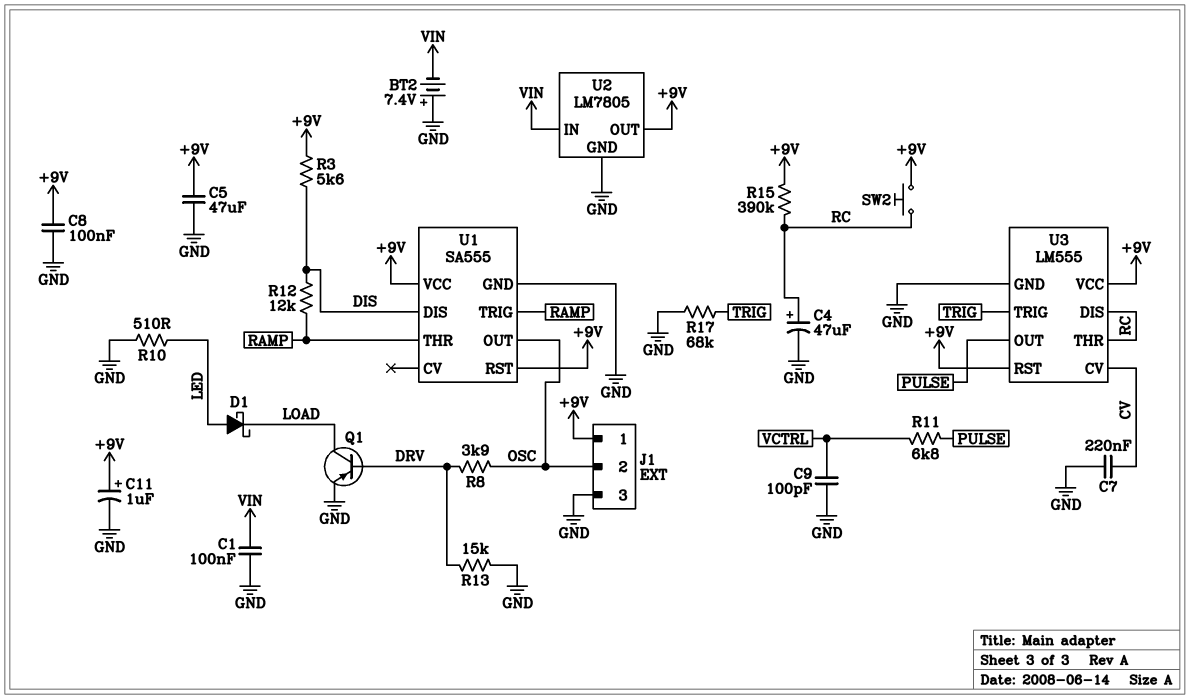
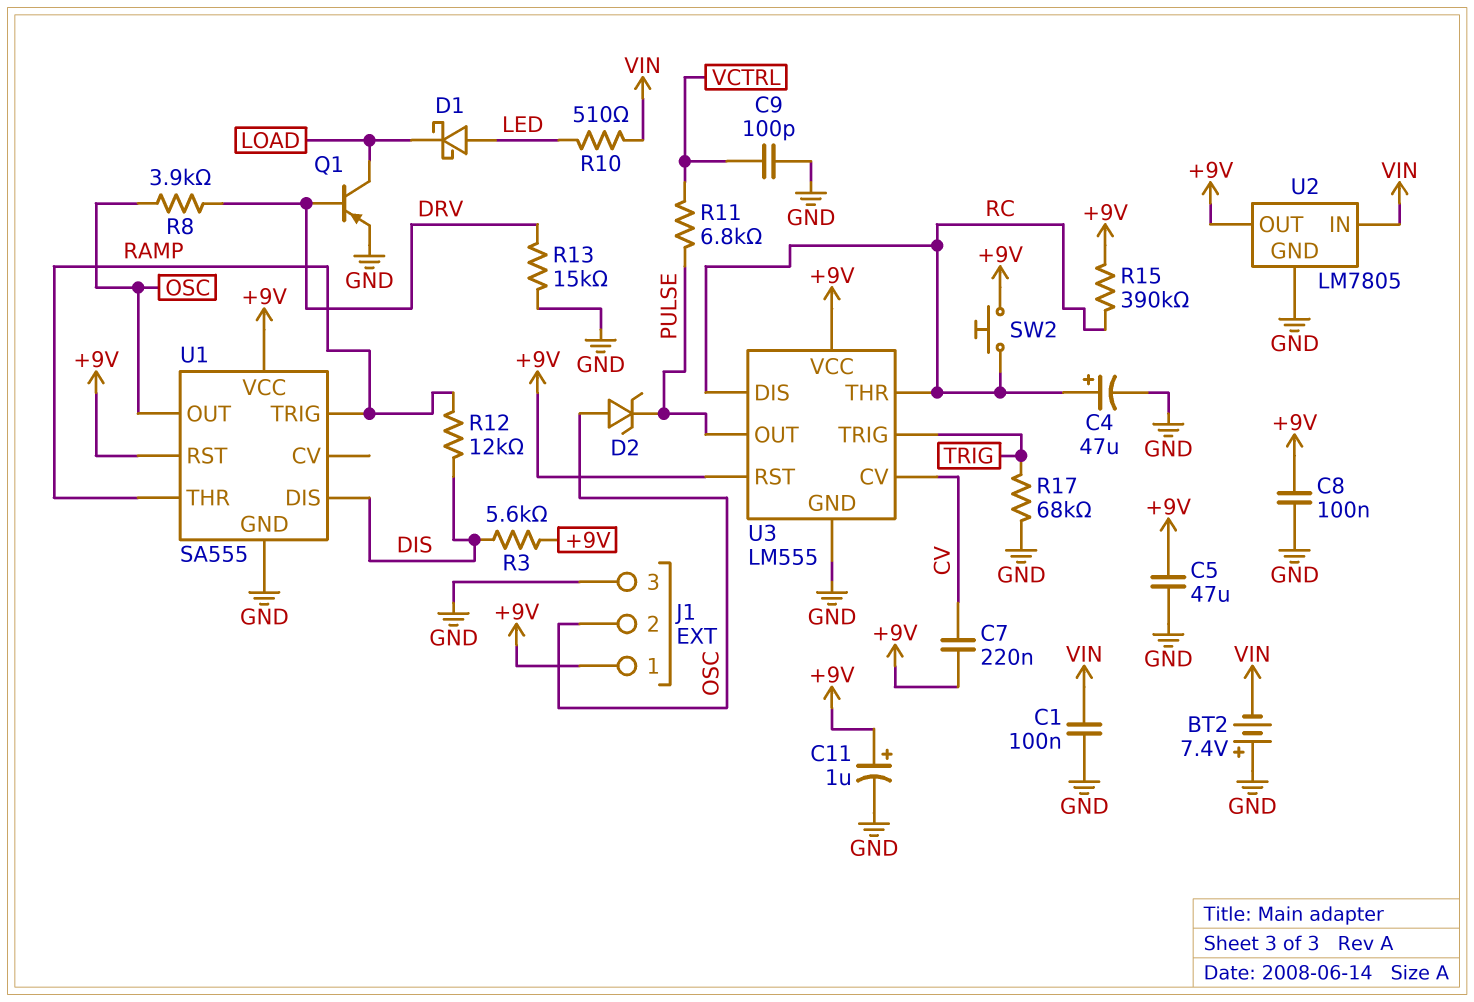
C7: 220nF (CV, GND) -> 220nF (+9V, CV)
D2: none -> zener (A OSC, K PULSE)
R10: 510 (GND, LED) -> 510 (LED, VIN)

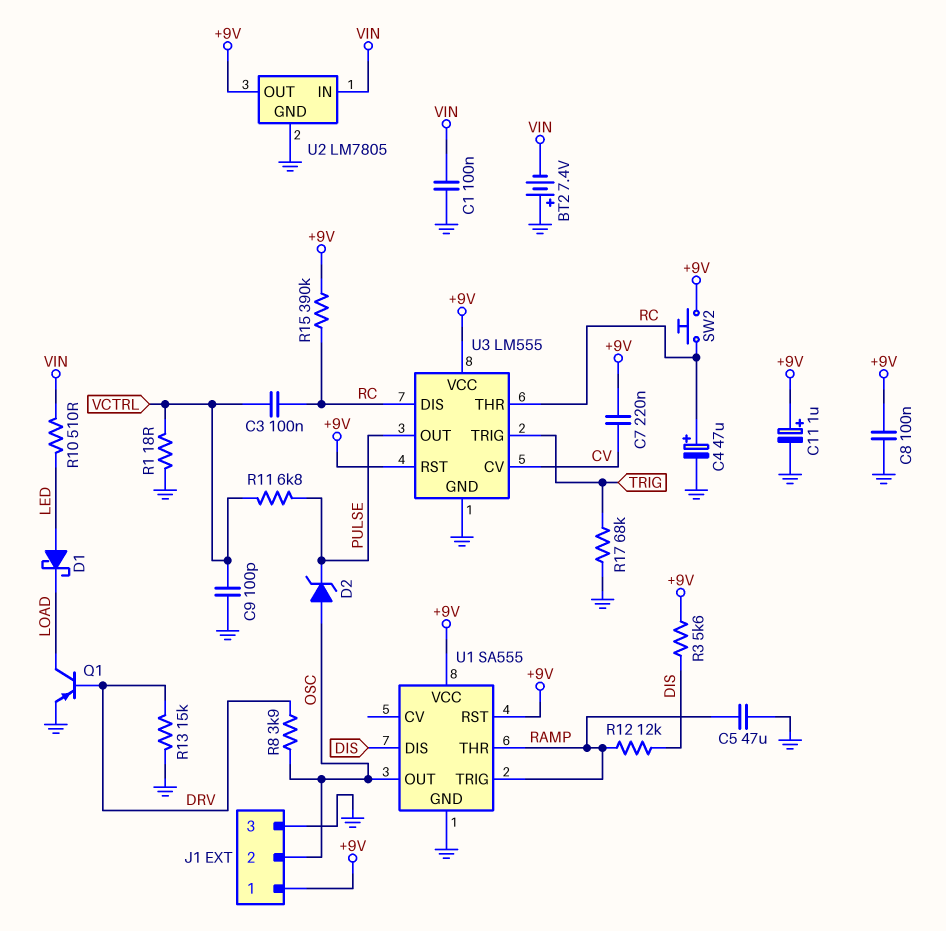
C3: none -> 100nF (RC, VCTRL)
C5: 47uF (+9V, GND) -> 47uF (GND, RAMP)
R1: none -> 18 (GND, VCTRL)

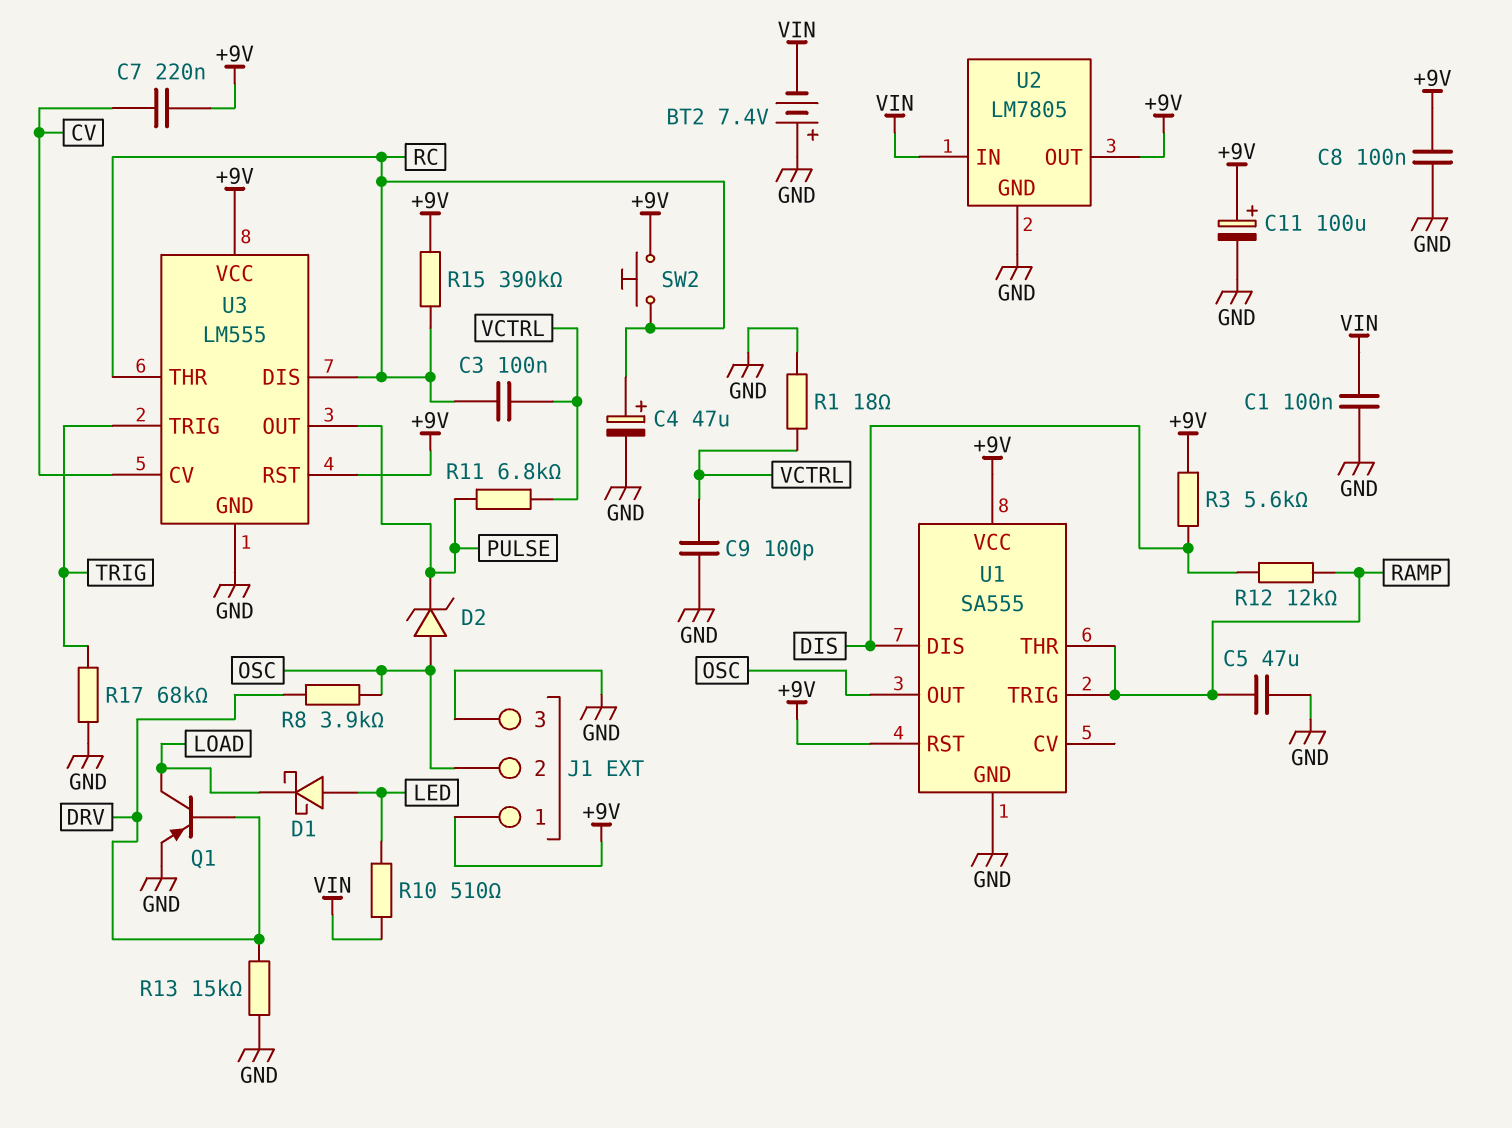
C11: 1uF (plus +9V, minus GND) -> 100uF (plus +9V, minus GND)

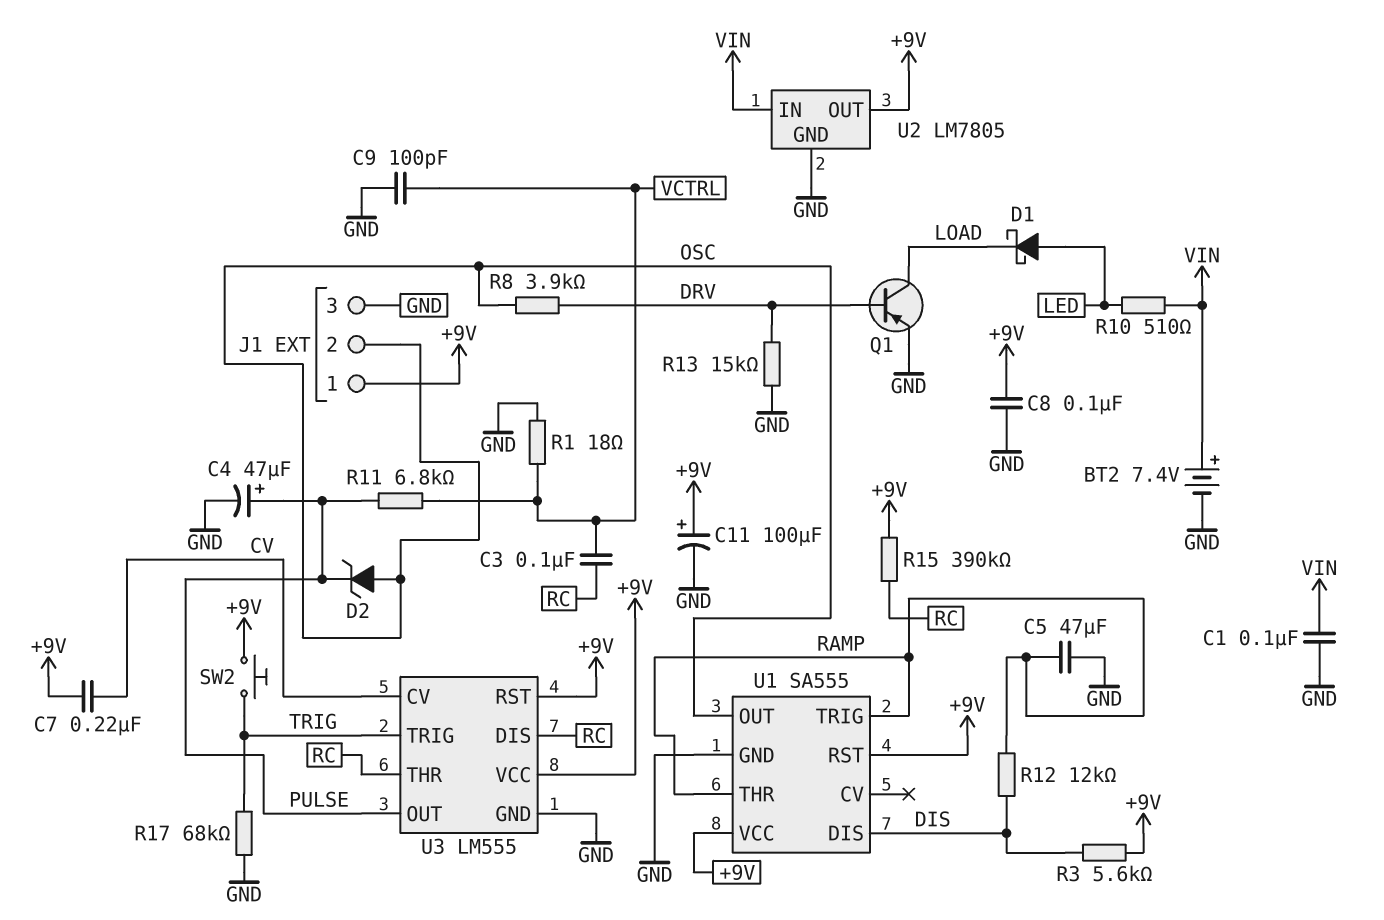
BT2: 7.4V (plus GND, minus VIN) -> 7.4V (plus VIN, minus GND)
C4: 47uF (plus RC, minus GND) -> 47uF (plus PULSE, minus GND)
SW2: button (+9V, RC) -> button (+9V, TRIG)

